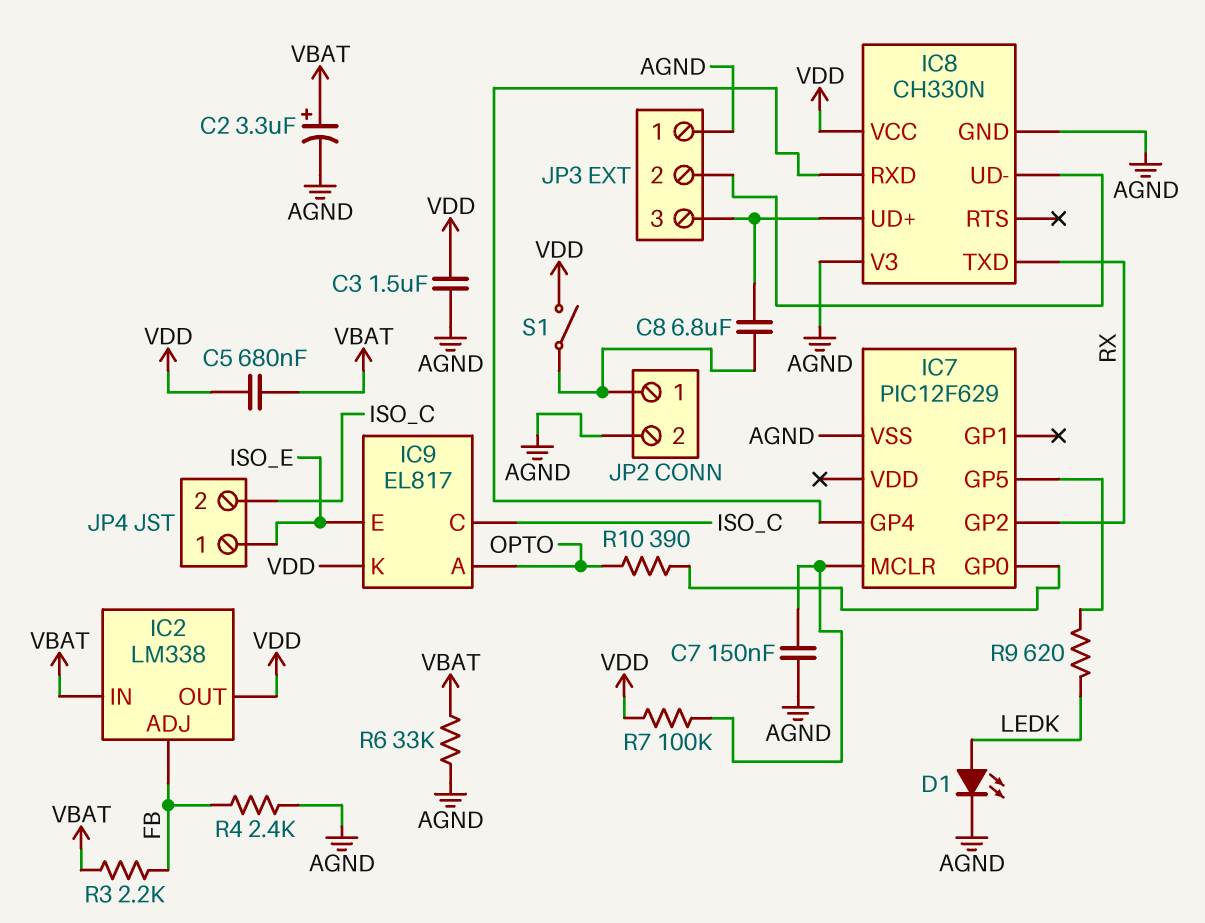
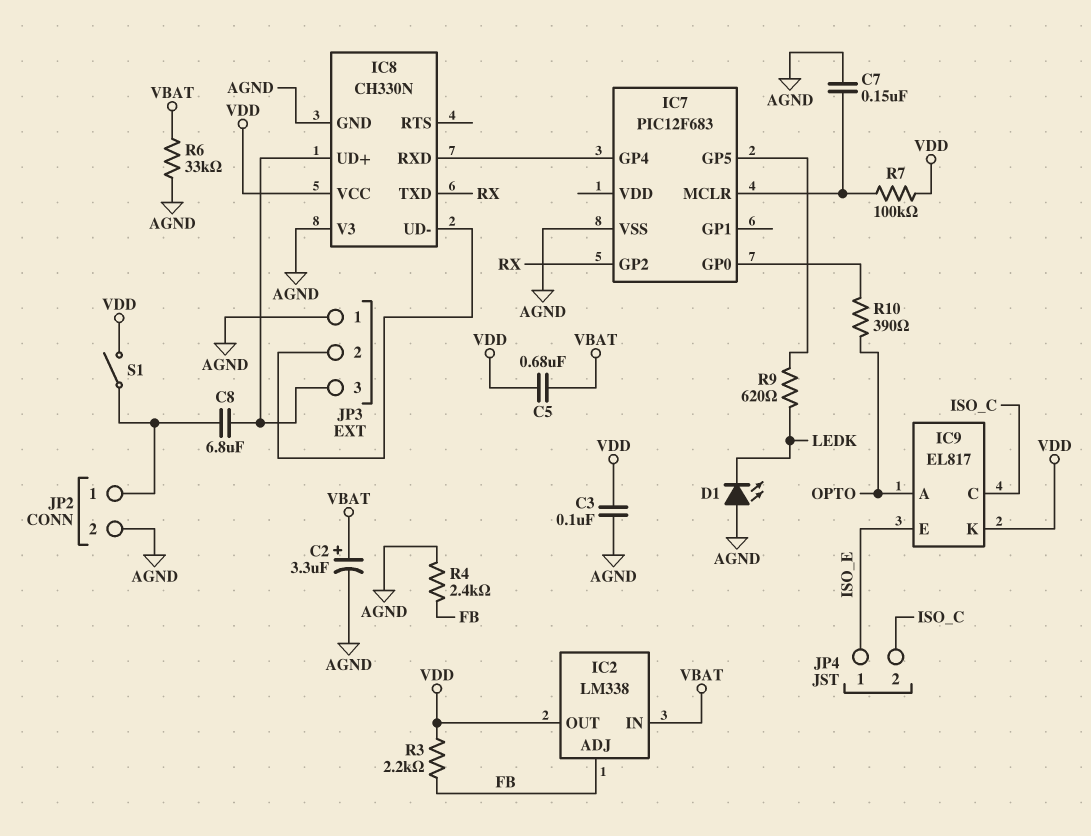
C3: 1.5uF (AGND, VDD) -> 100nF (AGND, VDD)
D1: LED (A LEDK, K AGND) -> LED (A AGND, K LEDK)
IC7: PIC12F629 -> PIC12F683
R3: 2.2k (FB, VBAT) -> 2.2k (FB, VDD)

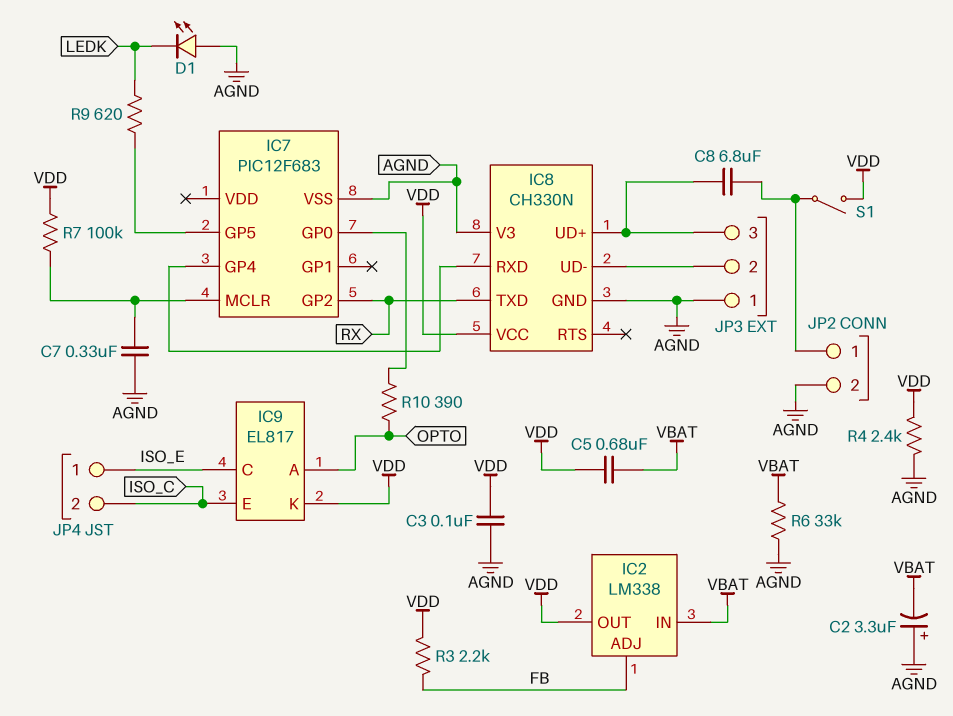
C2: 3.3uF (plus VBAT, minus AGND) -> 3.3uF (plus AGND, minus VBAT)
C7: 150nF (AGND, IC7/MCLR) -> 330nF (AGND, IC7/MCLR)
IC9 pin C: ISO_C -> ISO_E
IC9 pin E: ISO_E -> ISO_C
R4: 2.4k (AGND, FB) -> 2.4k (AGND, VDD)

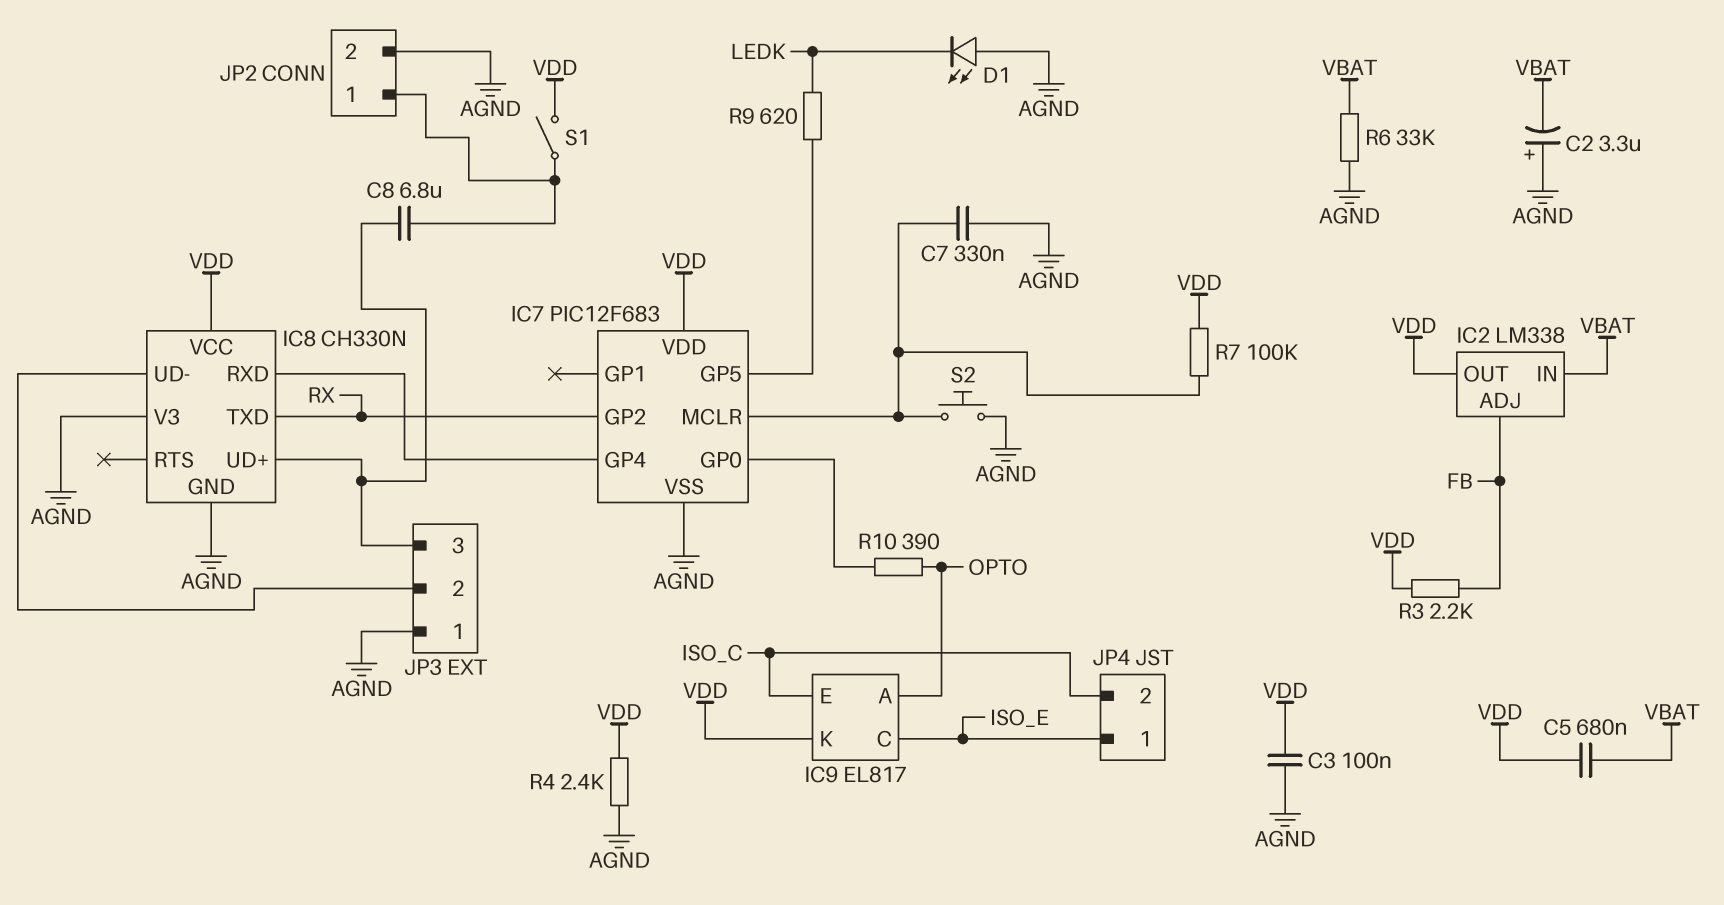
IC7 pin VDD: none -> VDD
S2: none -> button (AGND, IC7/MCLR)

